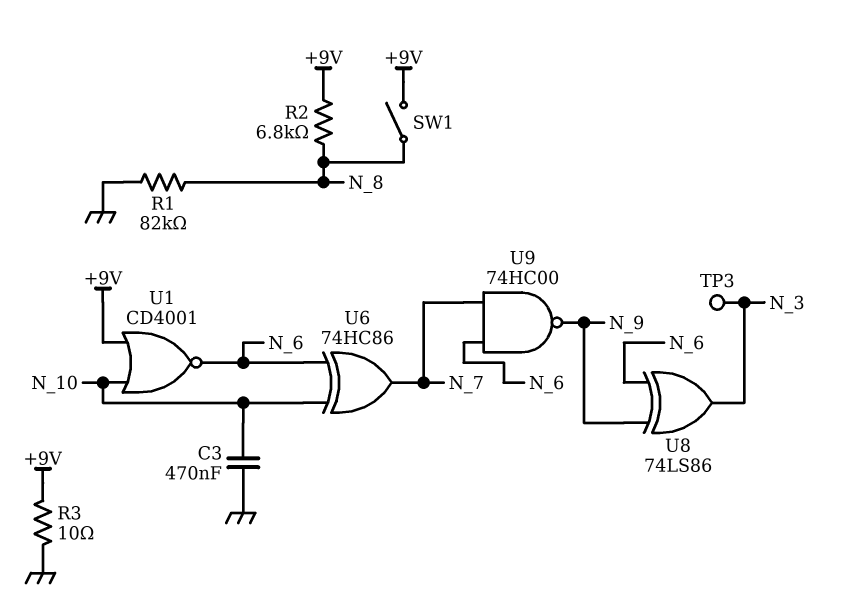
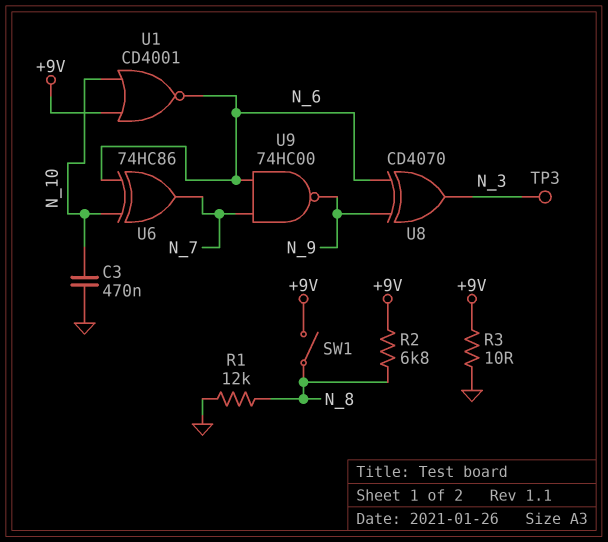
R1: 82k (GND, N_8) -> 12k (GND, N_8)
U8: XOR 74LS86 (in N_6, in N_9, out N_3) -> XOR CD4070 (in N_6, in N_9, out N_3)

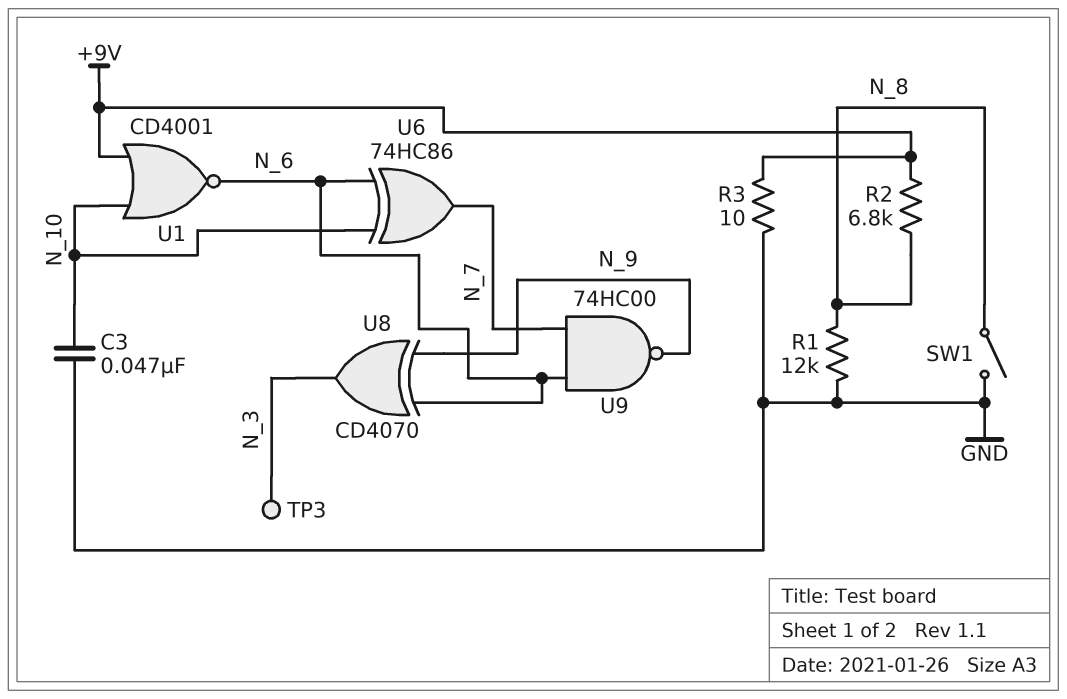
C3: 470nF (GND, N_10) -> 47nF (GND, N_10)
SW1: switch (+9V, N_8) -> switch (GND, N_8)

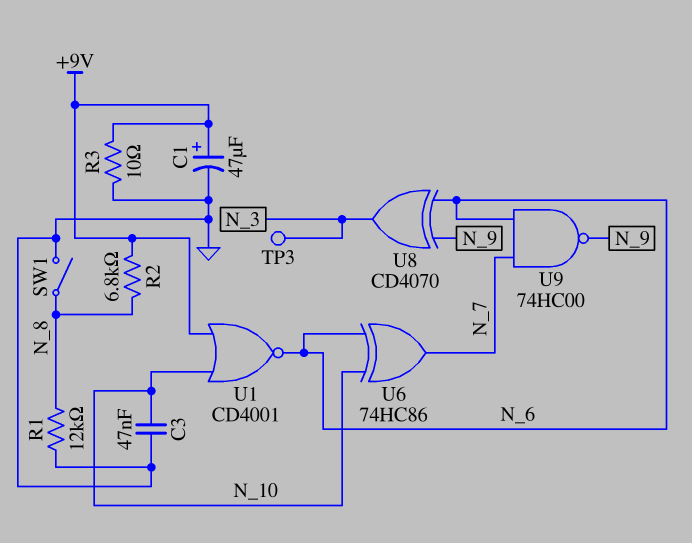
C1: none -> 47uF (plus +9V, minus GND)

